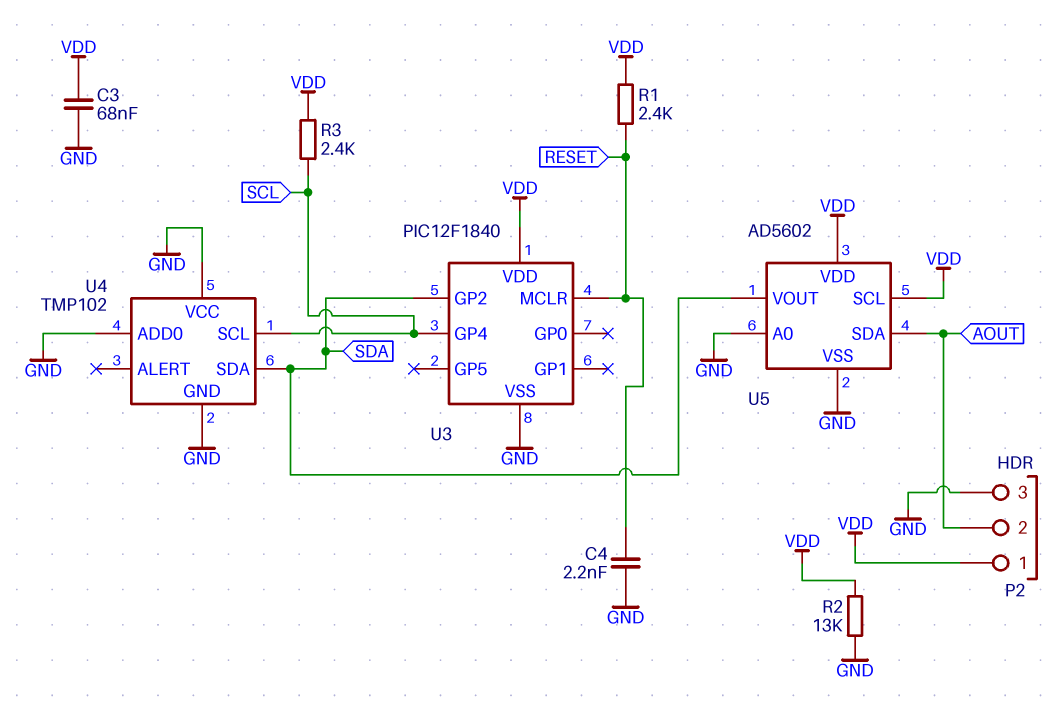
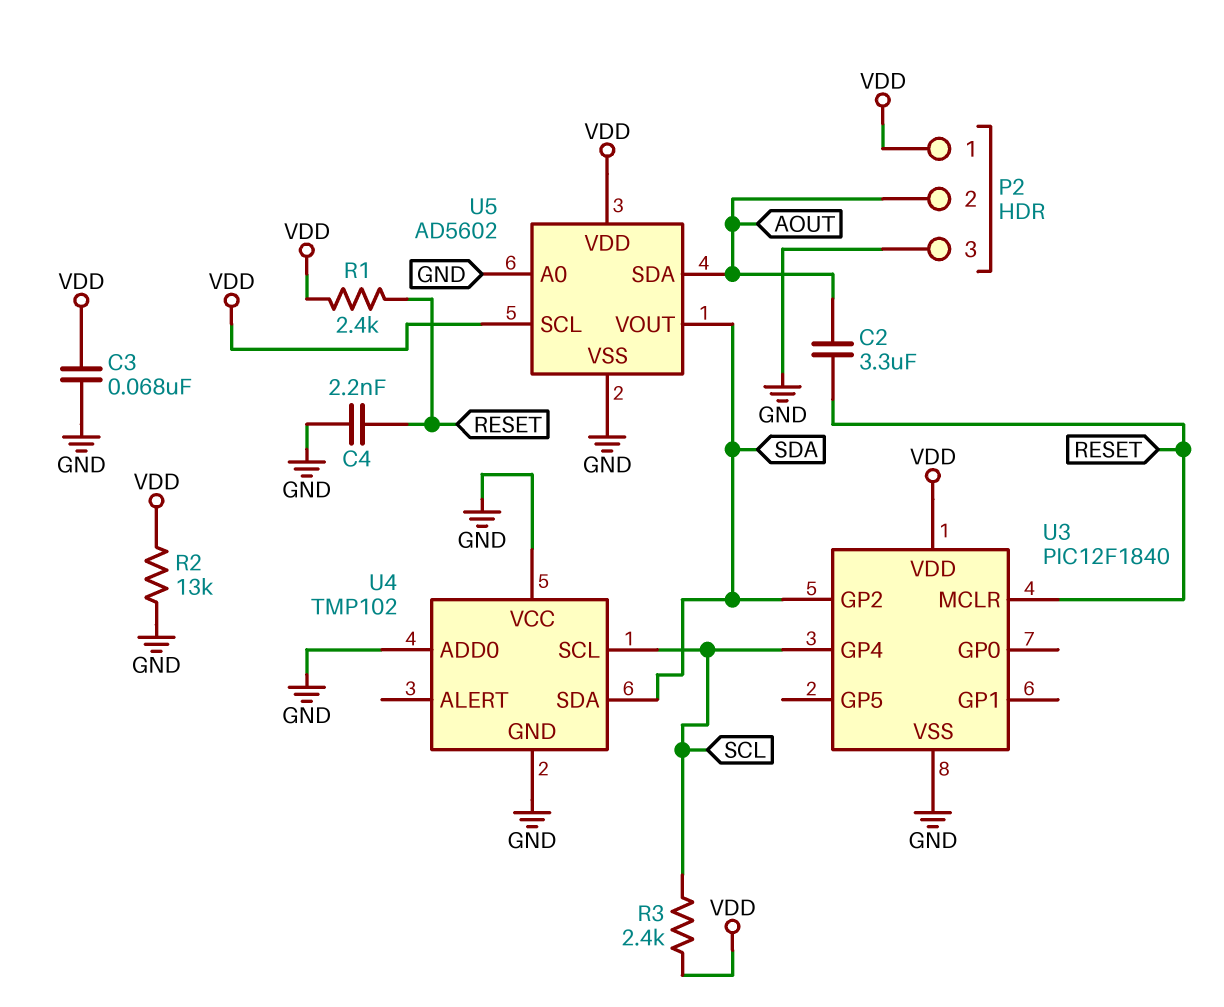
C2: none -> 3.3uF (AOUT, RESET)

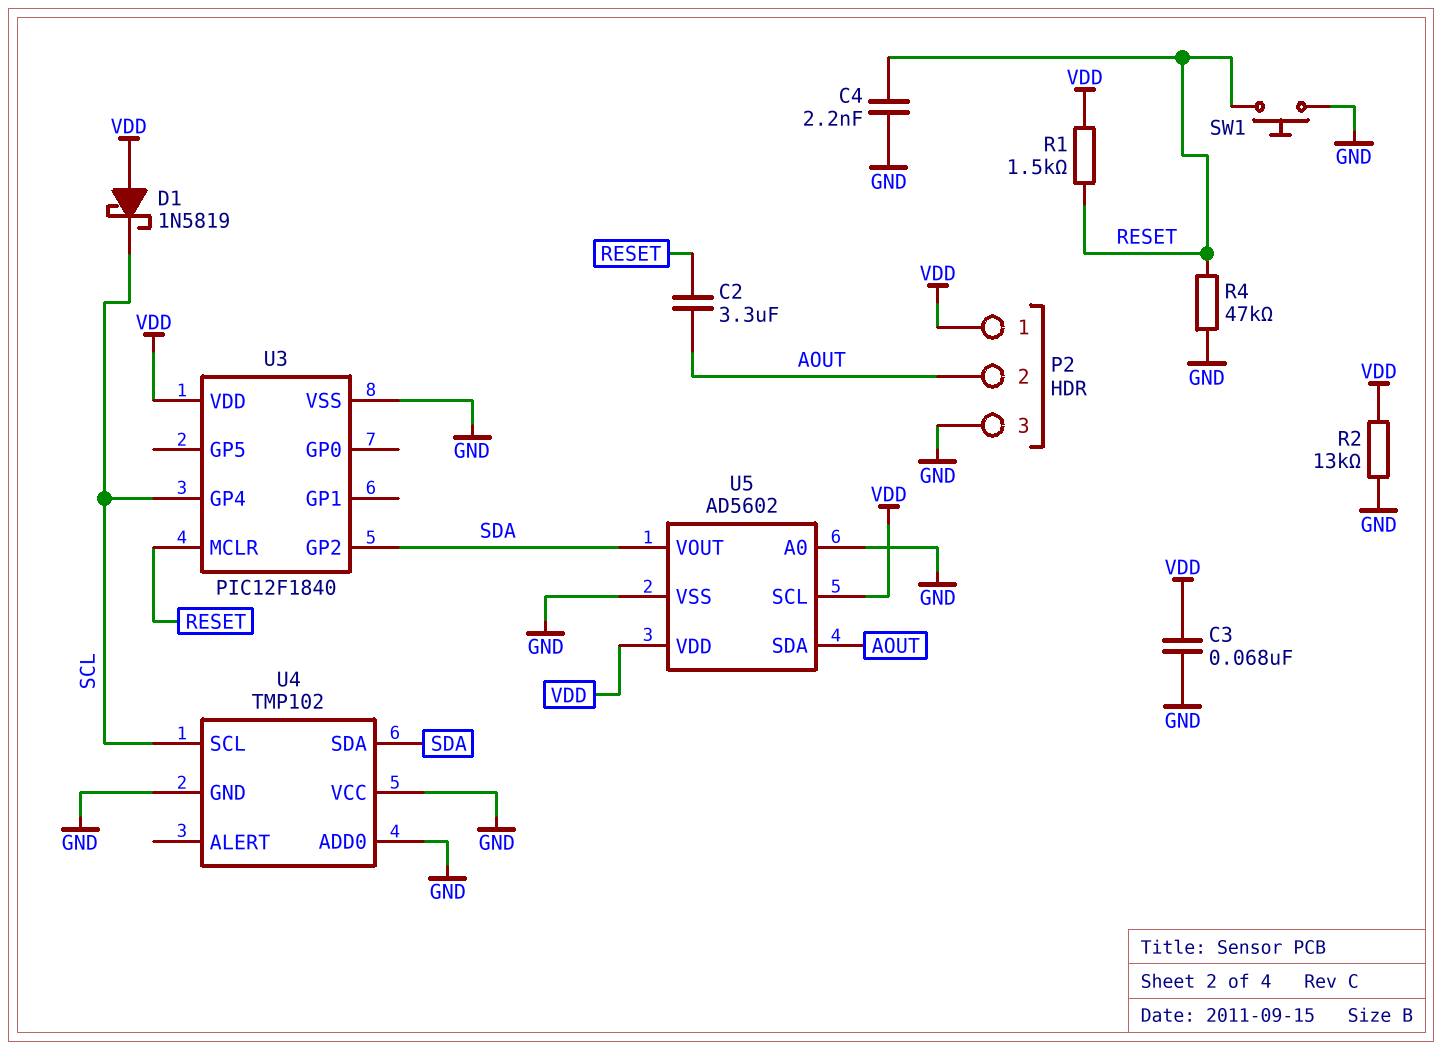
D1: none -> schottky 1N5819 (A VDD, K SCL)
R1: 2.4k (RESET, VDD) -> 1.5k (RESET, VDD)
R3: 2.4k (SCL, VDD) -> none
R4: none -> 47k (GND, RESET)
SW1: none -> button (GND, RESET)

